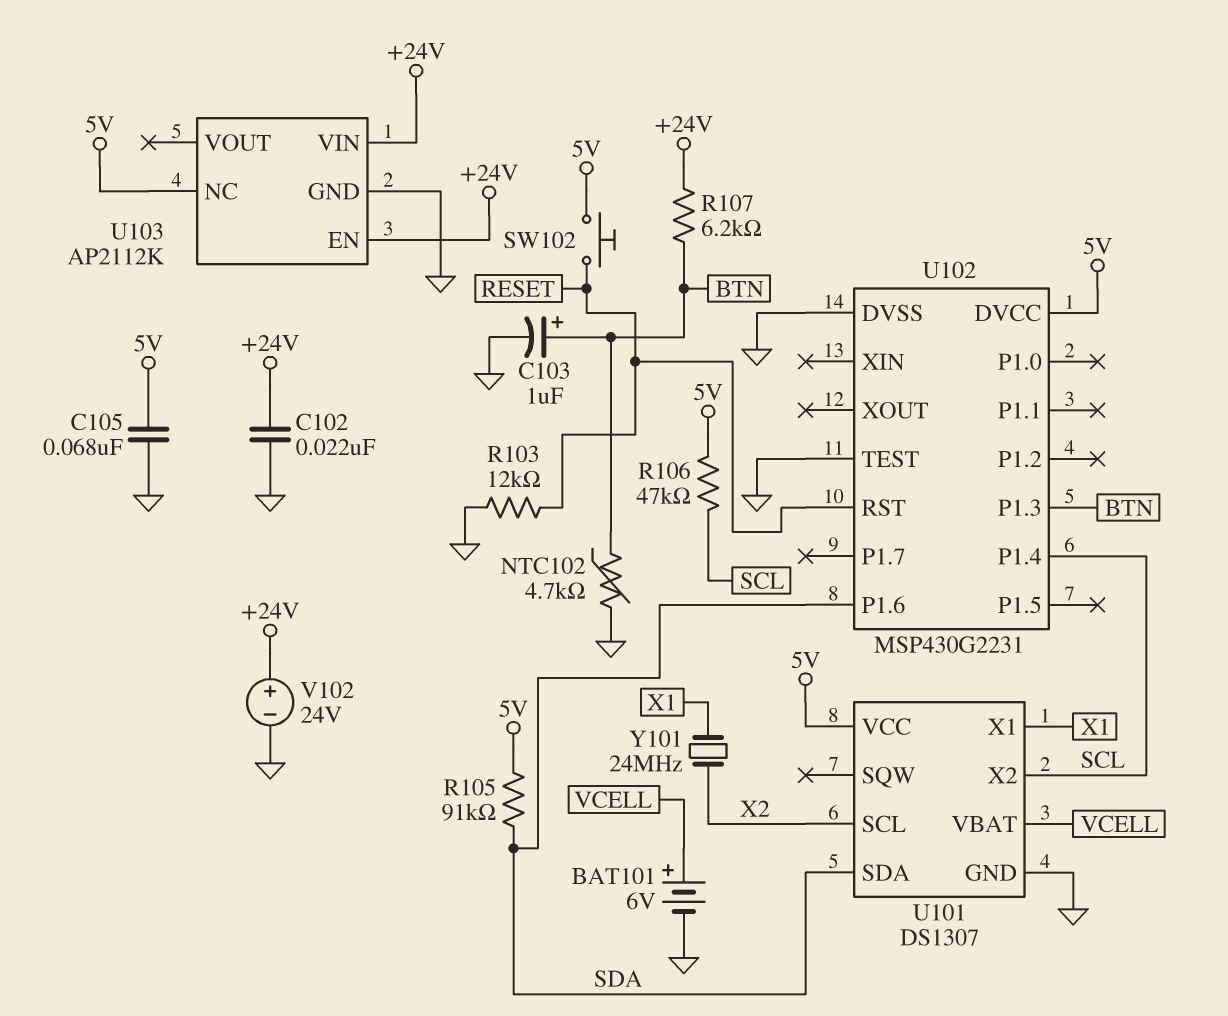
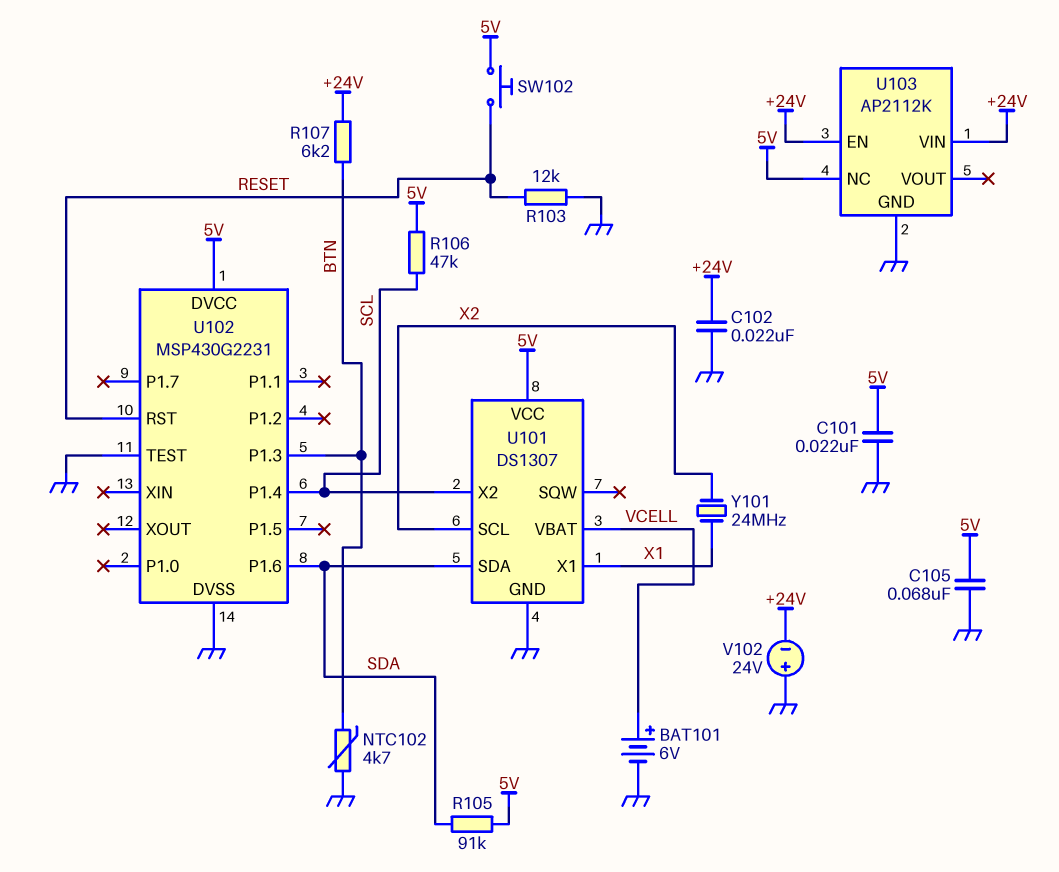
C101: none -> 22nF (5V, GND)
C103: 1uF (plus BTN, minus GND) -> none
V102: 24V (plus +24V, minus GND) -> 24V (plus GND, minus +24V)

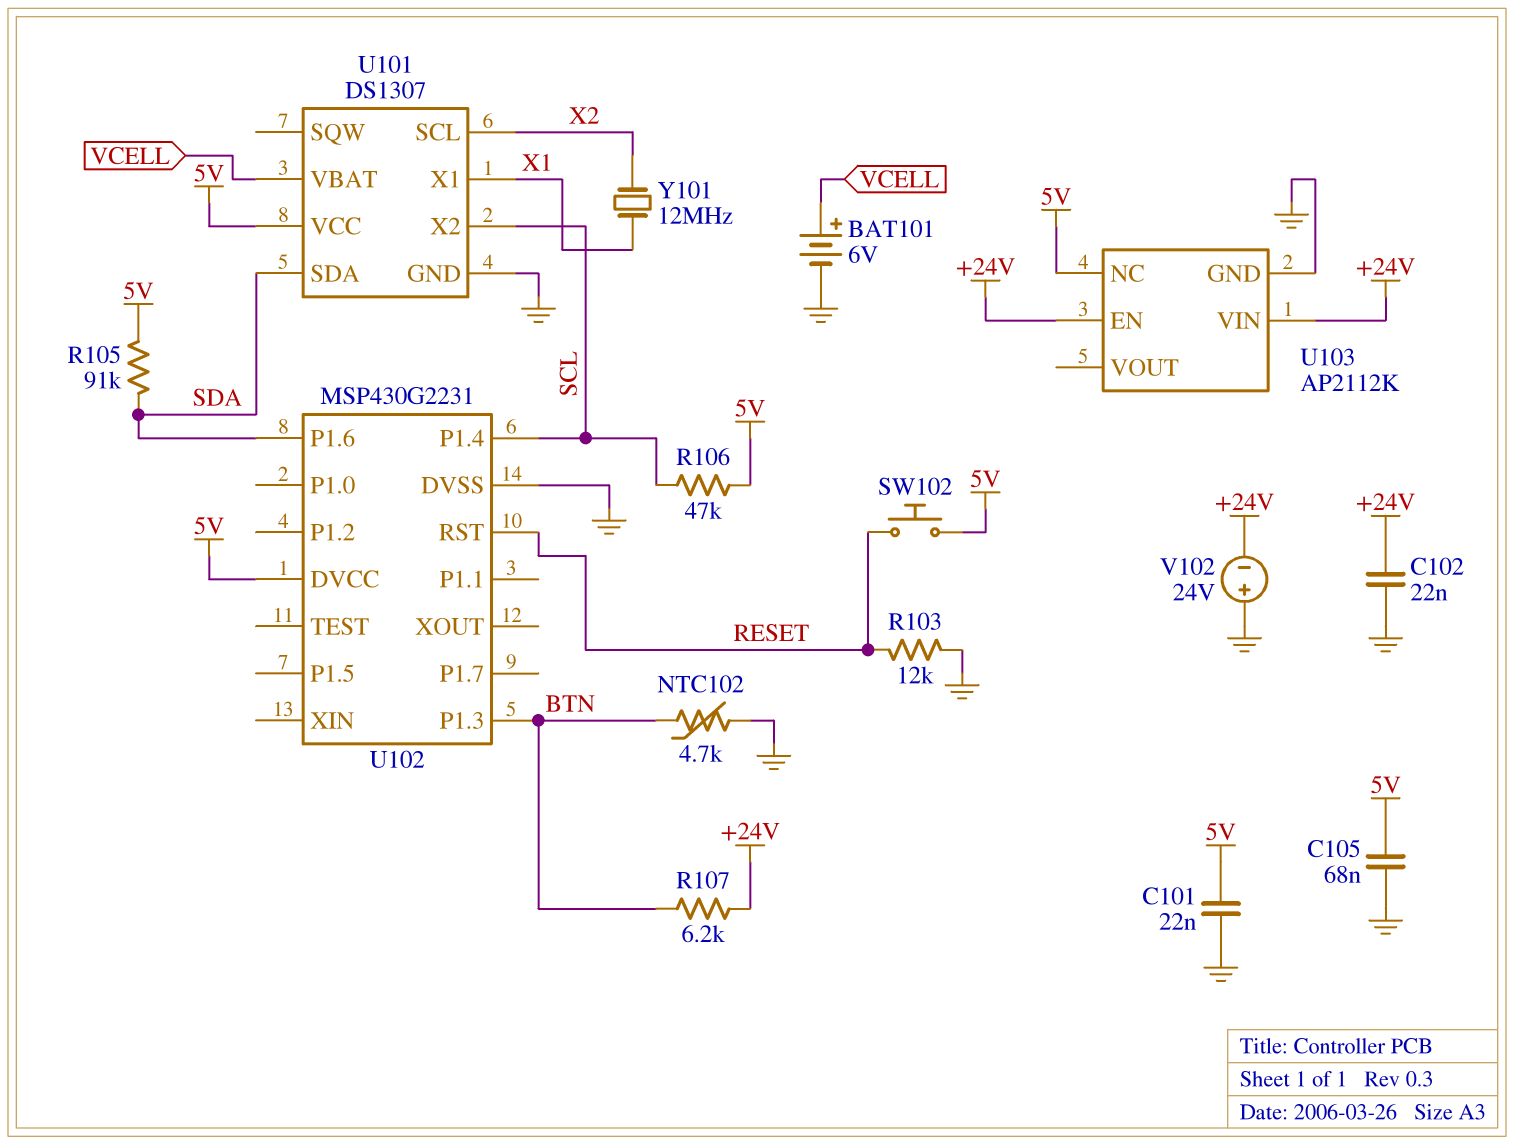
U102 pin TEST: GND -> none
Y101: 24MHz (X1, X2) -> 12MHz (X1, X2)

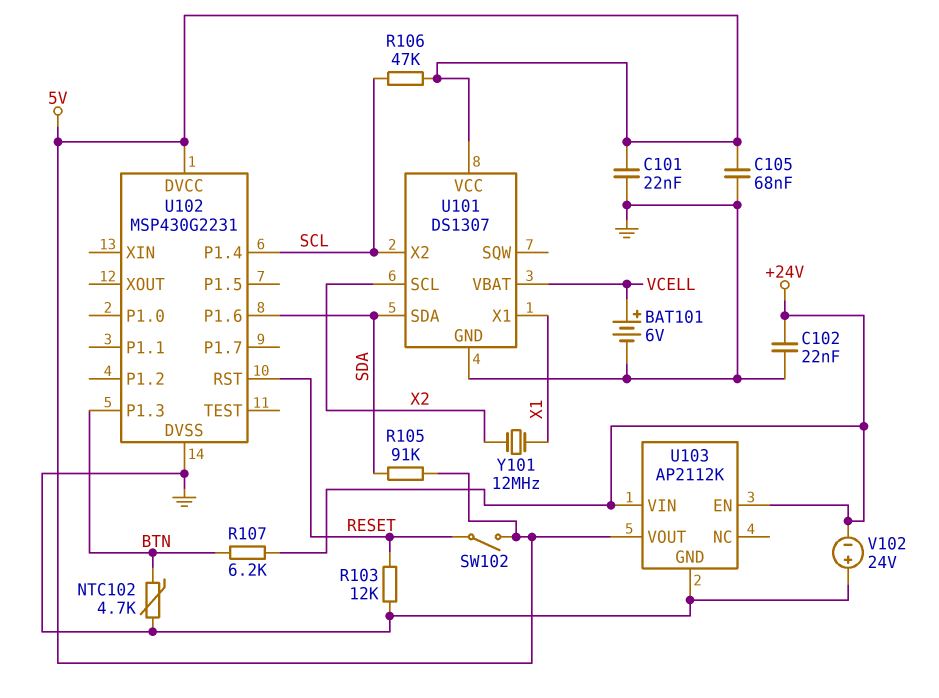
SW102: button (5V, RESET) -> switch (5V, RESET)
U103 pin NC: 5V -> none
U103 pin VOUT: none -> 5V

